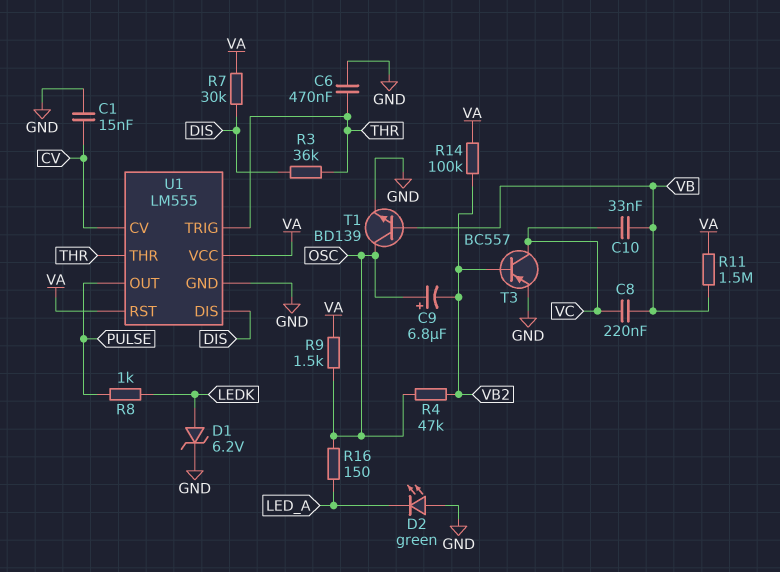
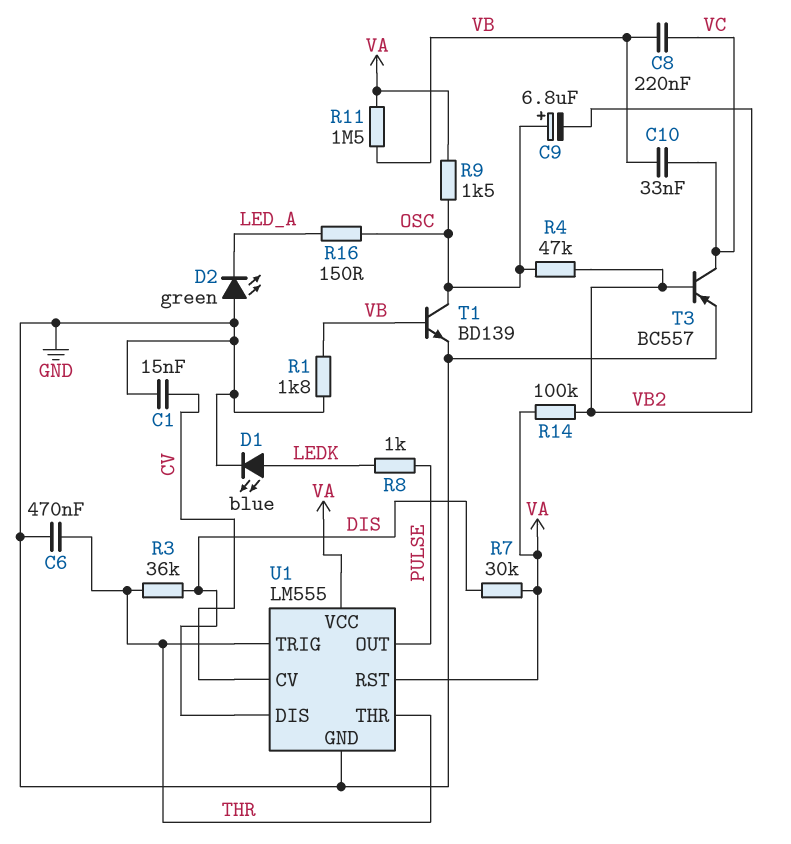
D1: zener 6.2V (A LEDK, K GND) -> LED blue (A LEDK, K GND)
R1: none -> 1.8k (GND, VB)

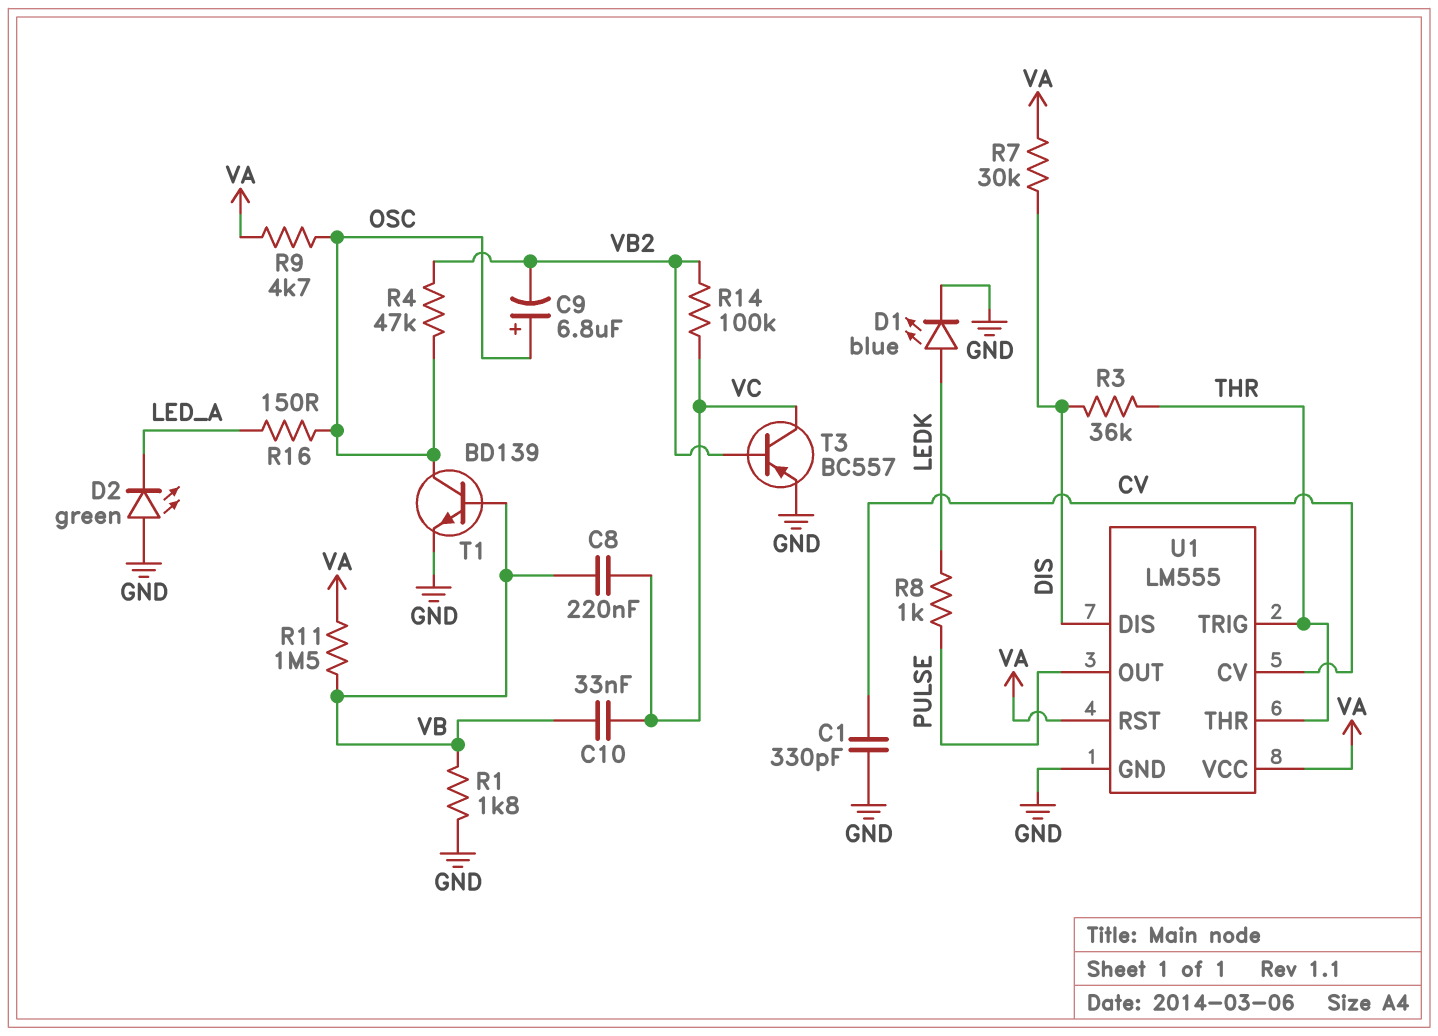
C1: 15nF (CV, GND) -> 330pF (CV, GND)
C6: 470nF (GND, THR) -> none
R9: 1.5k (OSC, VA) -> 4.7k (OSC, VA)
R14: 100k (VA, VB2) -> 100k (VB2, VC)

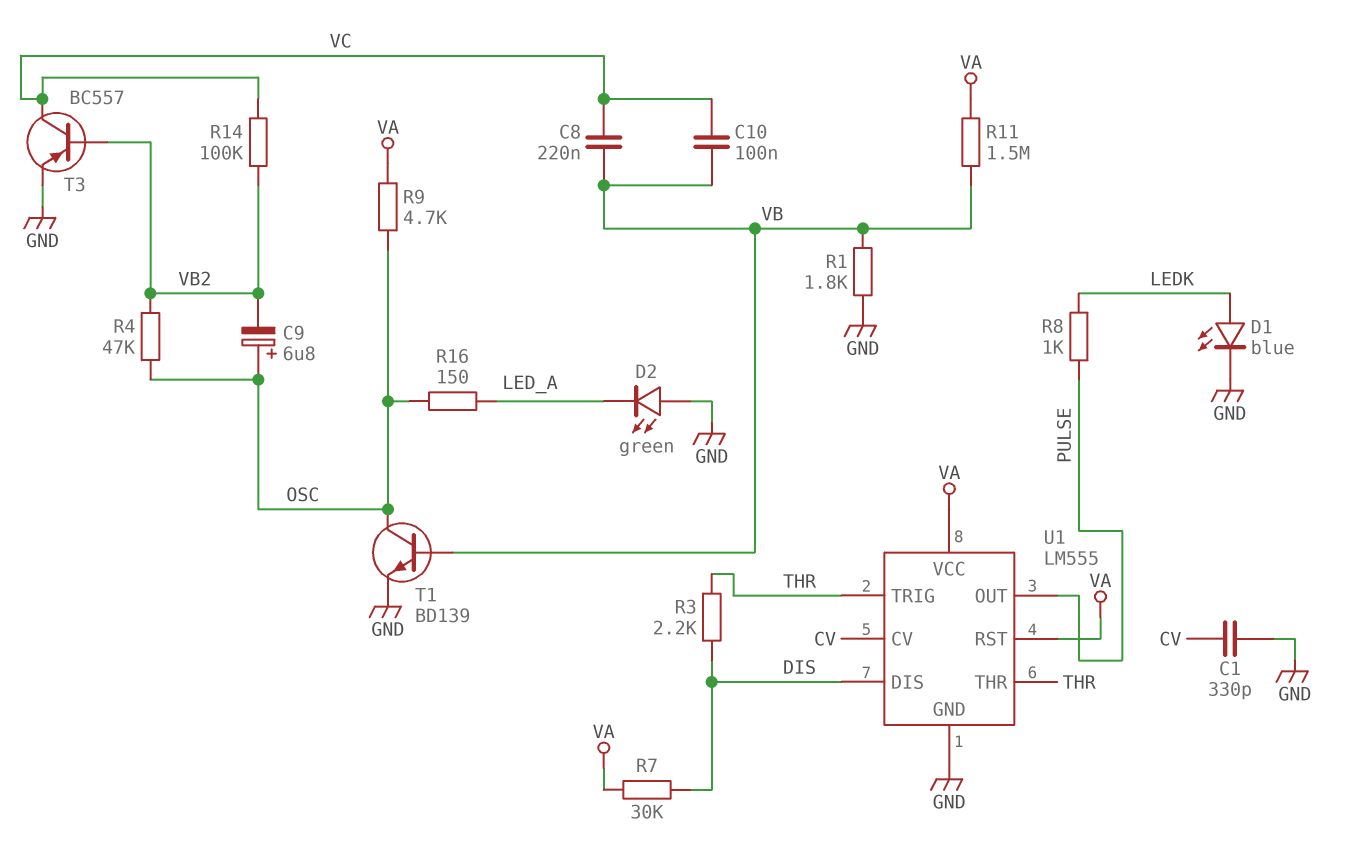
C10: 33nF (VB, VC) -> 100nF (VB, VC)
R3: 36k (DIS, THR) -> 2.2k (DIS, THR)

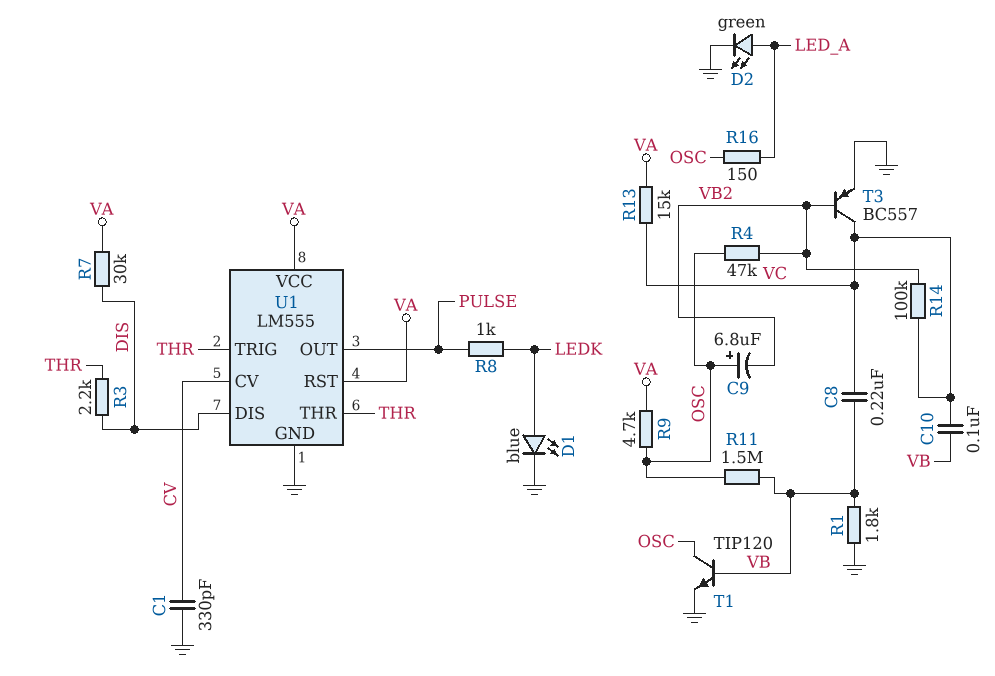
D2: LED green (A GND, K LED_A) -> LED green (A LED_A, K GND)
R11: 1.5M (VA, VB) -> 1.5M (OSC, VB)
R13: none -> 15k (VA, VC)
T1: NPN BD139 (B VB, C OSC, E GND) -> NPN TIP120 (B VB, C OSC, E GND)

